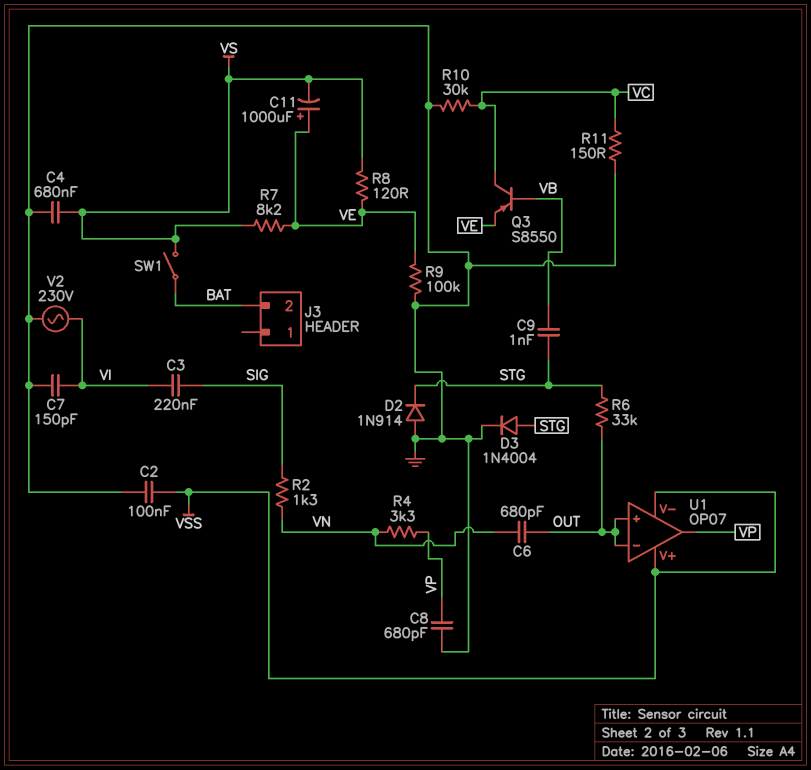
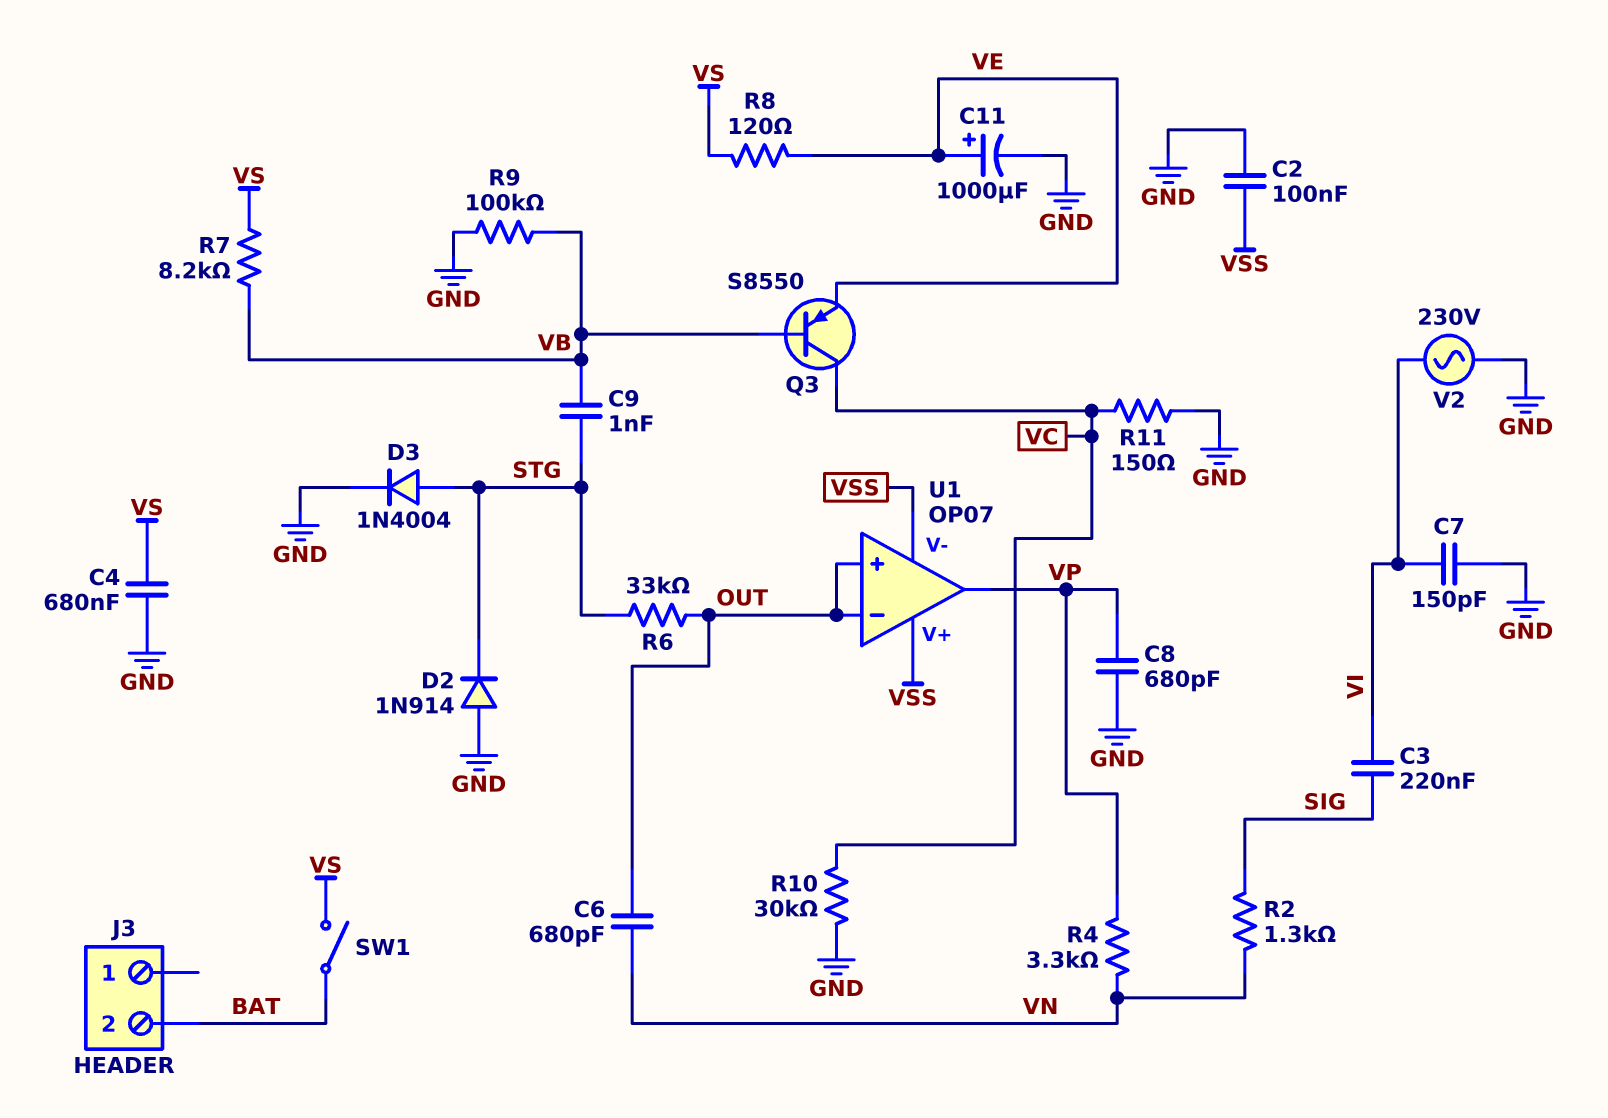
C11: 1000uF (plus VE, minus VS) -> 1000uF (plus VE, minus GND)
R7: 8.2k (VE, VS) -> 8.2k (VB, VS)
R9: 100k (GND, VE) -> 100k (GND, VB)

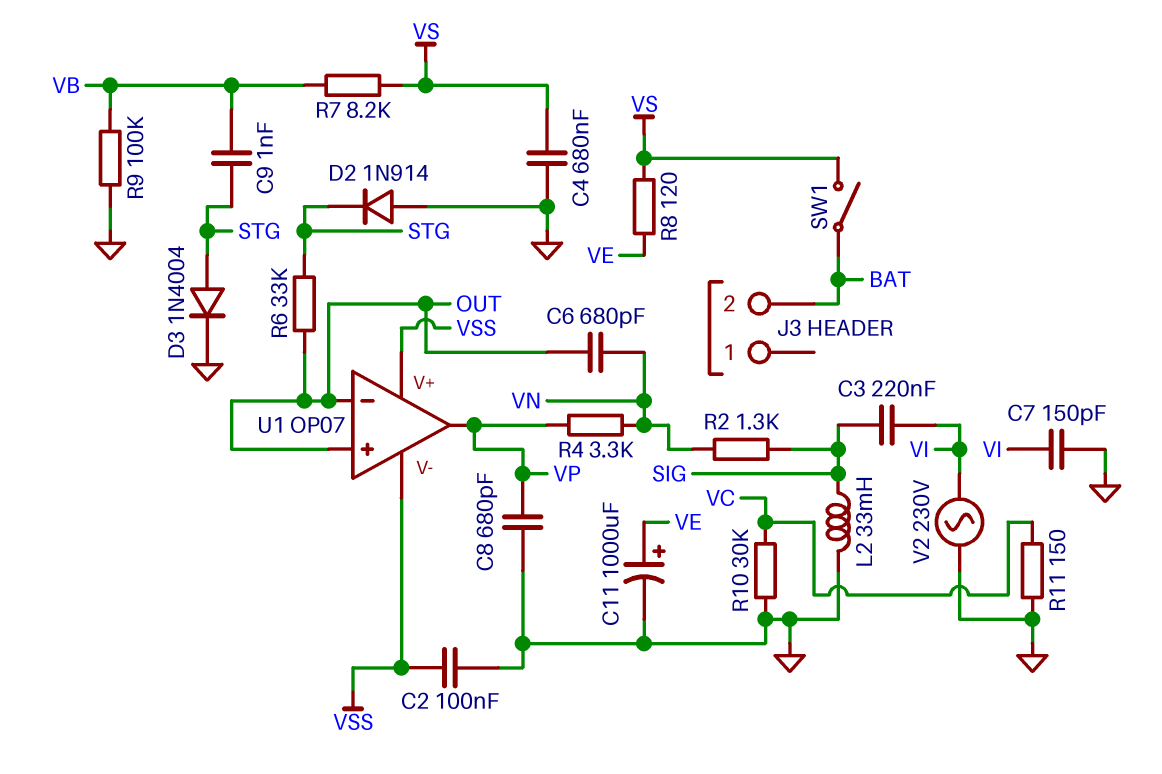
L2: none -> 33mH (GND, SIG)
Q3: PNP S8550 (B VB, C VC, E VE) -> none

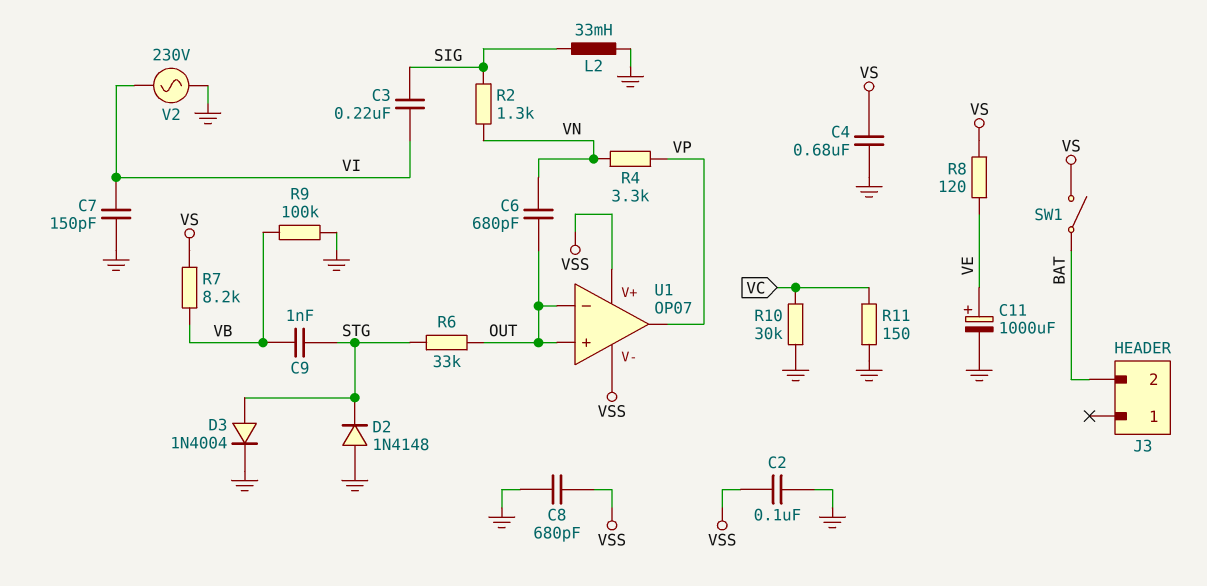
C8: 680pF (GND, VP) -> 680pF (GND, VSS)
D2: diode 1N914 (A GND, K STG) -> diode 1N4148 (A GND, K STG)

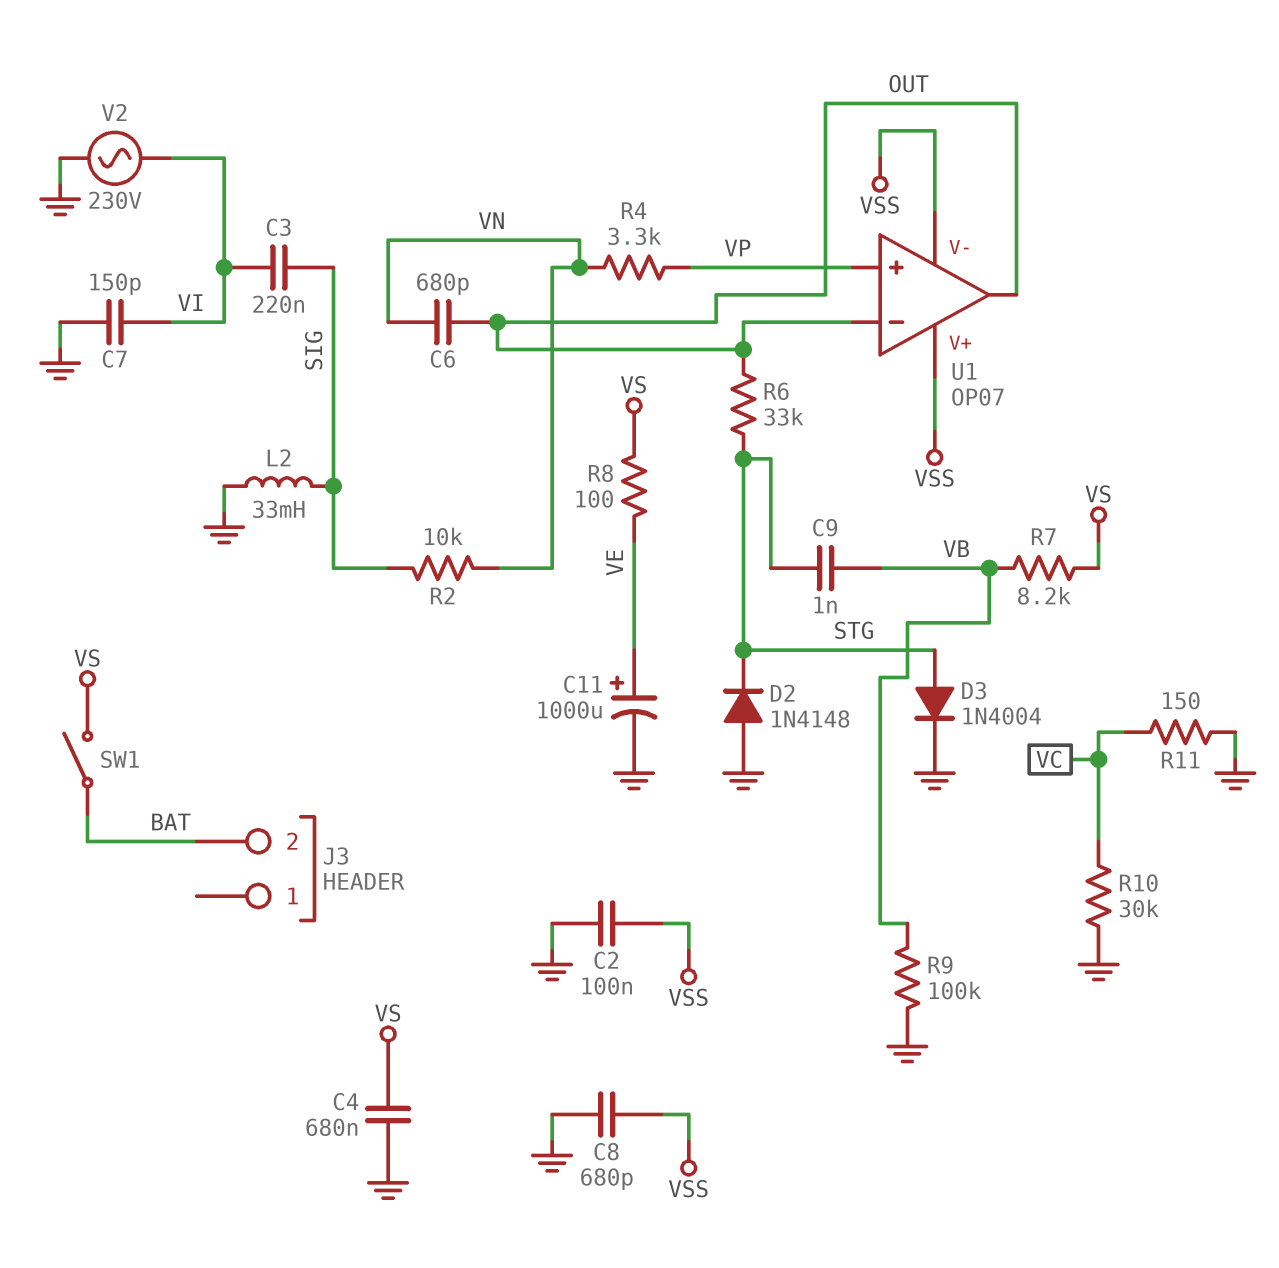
R2: 1.3k (SIG, VN) -> 10k (SIG, VN)
R8: 120 (VE, VS) -> 100 (VE, VS)
U1 pin in+: OUT -> VP
U1 pin out: VP -> OUT

